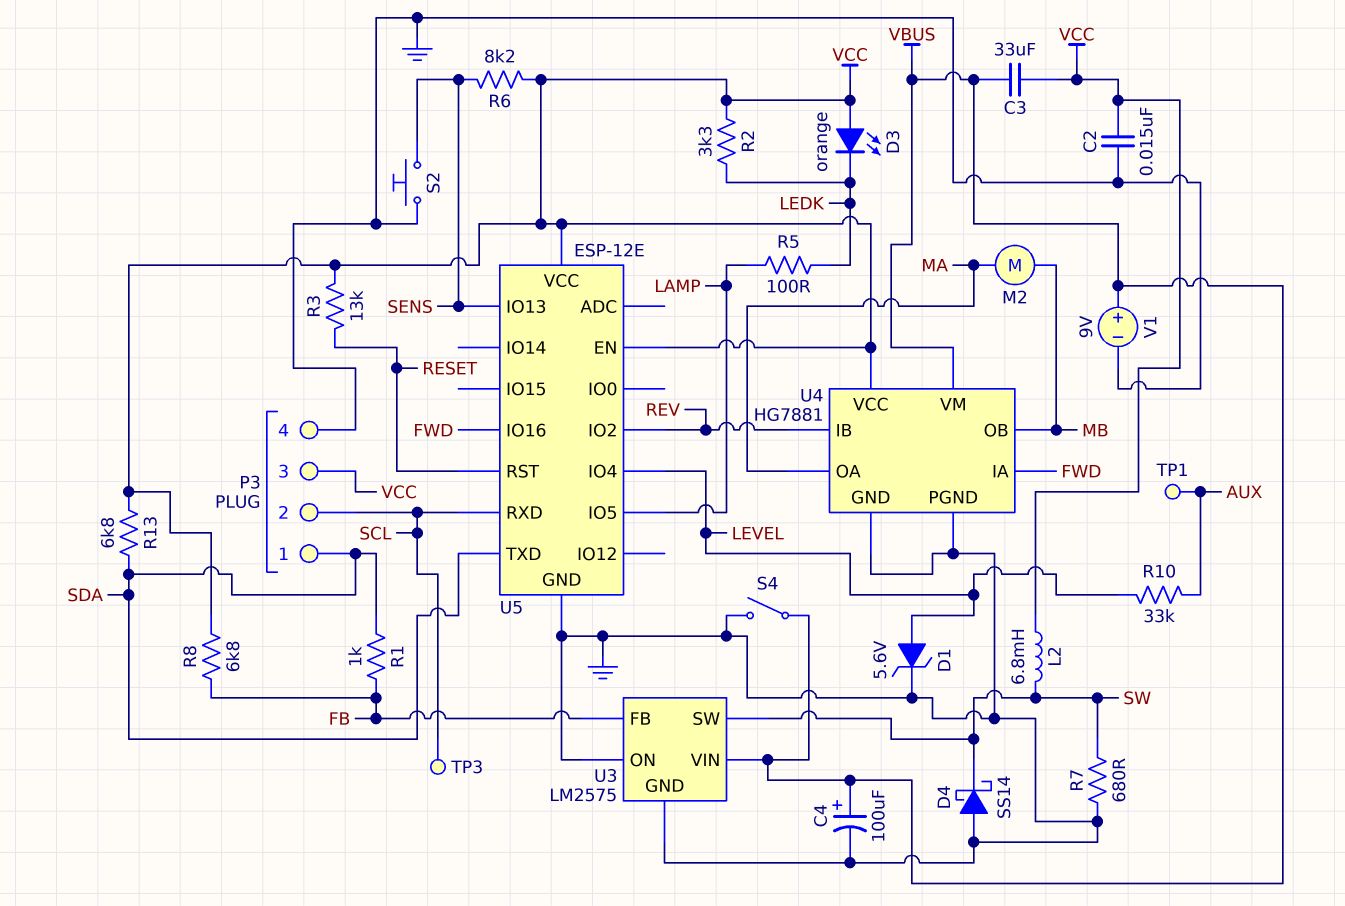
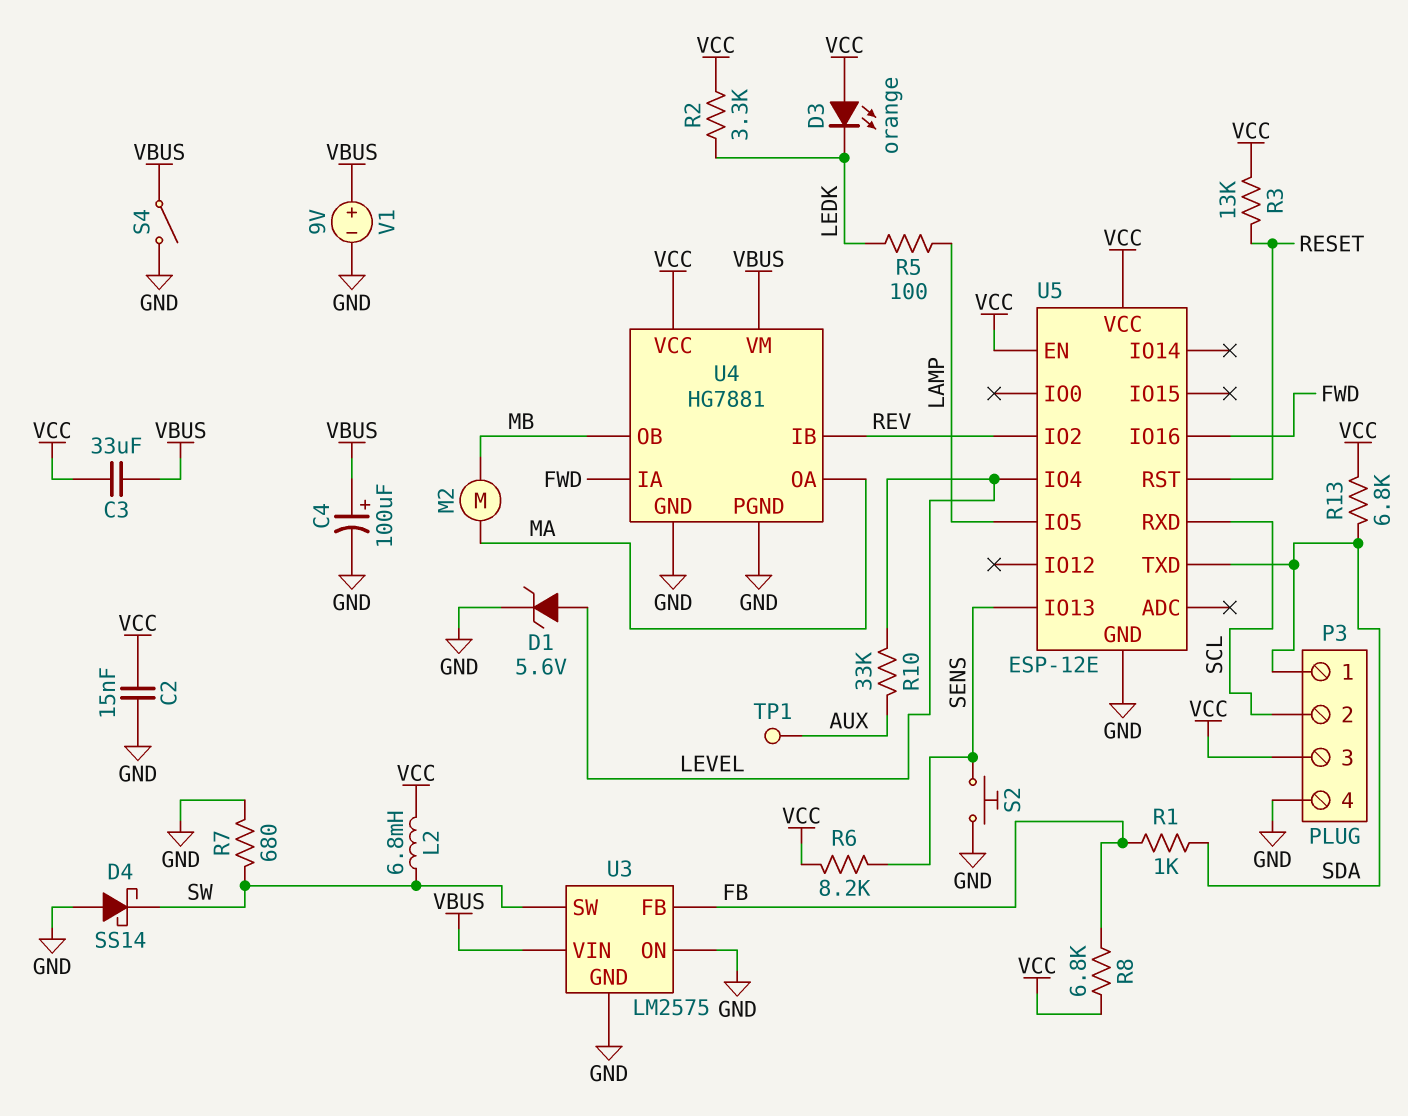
TP3: test point (SCL) -> none

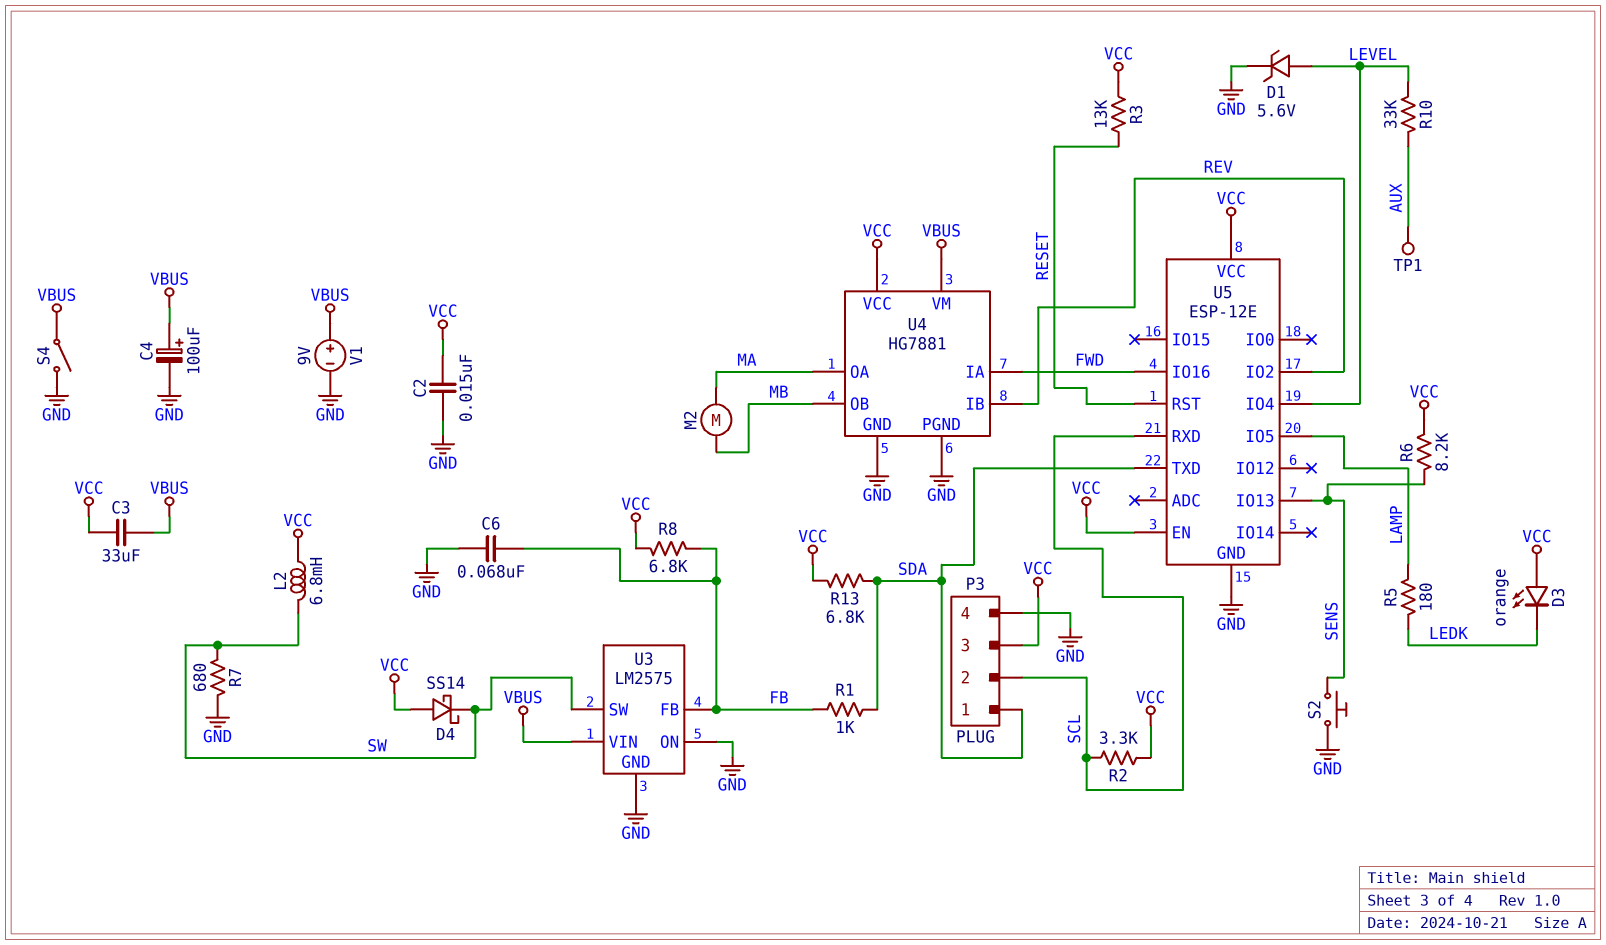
C6: none -> 68nF (FB, GND)
D4: schottky SS14 (A GND, K SW) -> schottky SS14 (A VCC, K SW)
R2: 3.3k (LEDK, VCC) -> 3.3k (SCL, VCC)
R5: 100 (LAMP, LEDK) -> 180 (LAMP, LEDK)

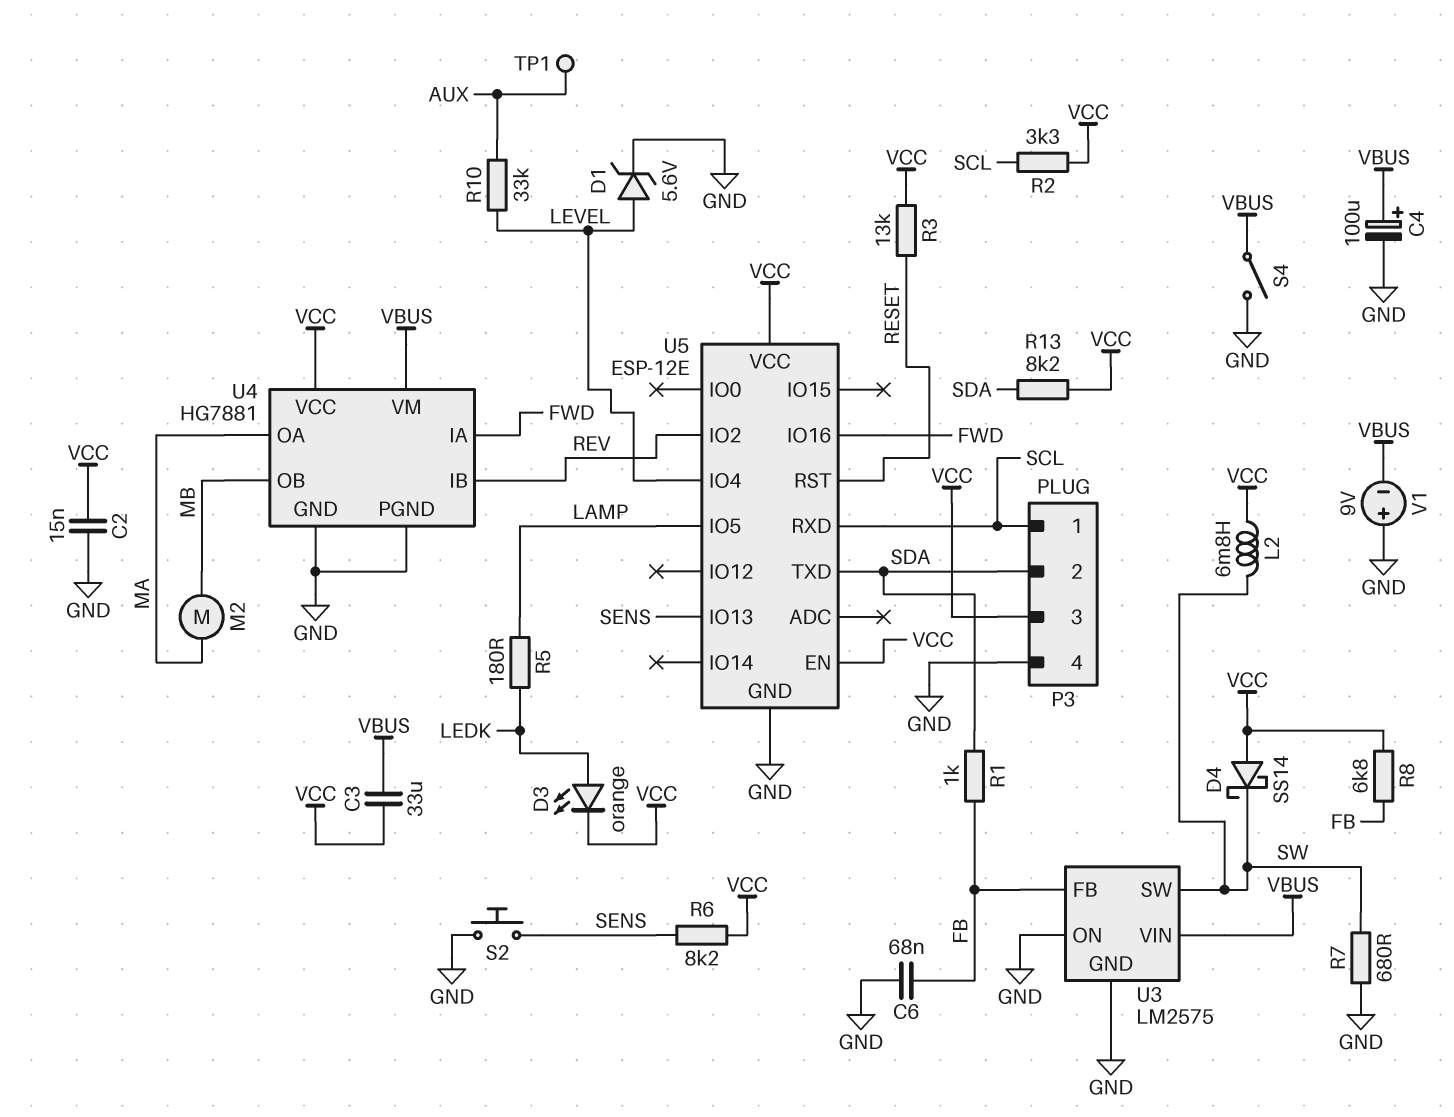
D3: LED orange (A VCC, K LEDK) -> LED orange (A LEDK, K VCC)
P3 pin 1: SDA -> SCL
P3 pin 2: SCL -> SDA
R13: 6.8k (SDA, VCC) -> 8.2k (SDA, VCC)
V1: 9V (plus VBUS, minus GND) -> 9V (plus GND, minus VBUS)

